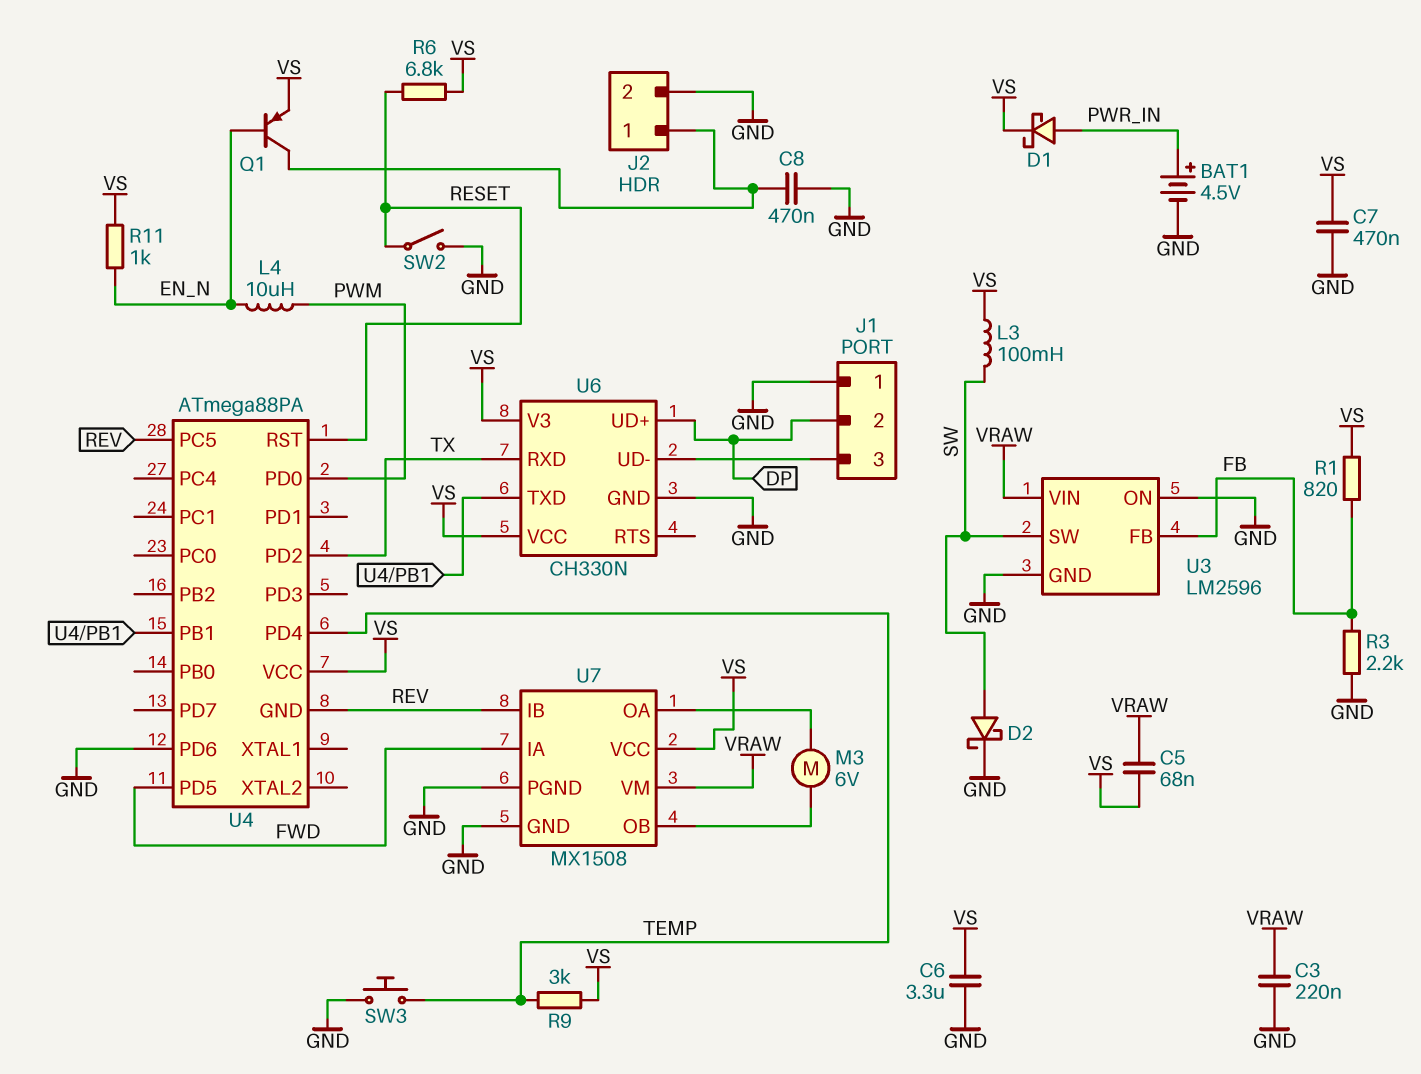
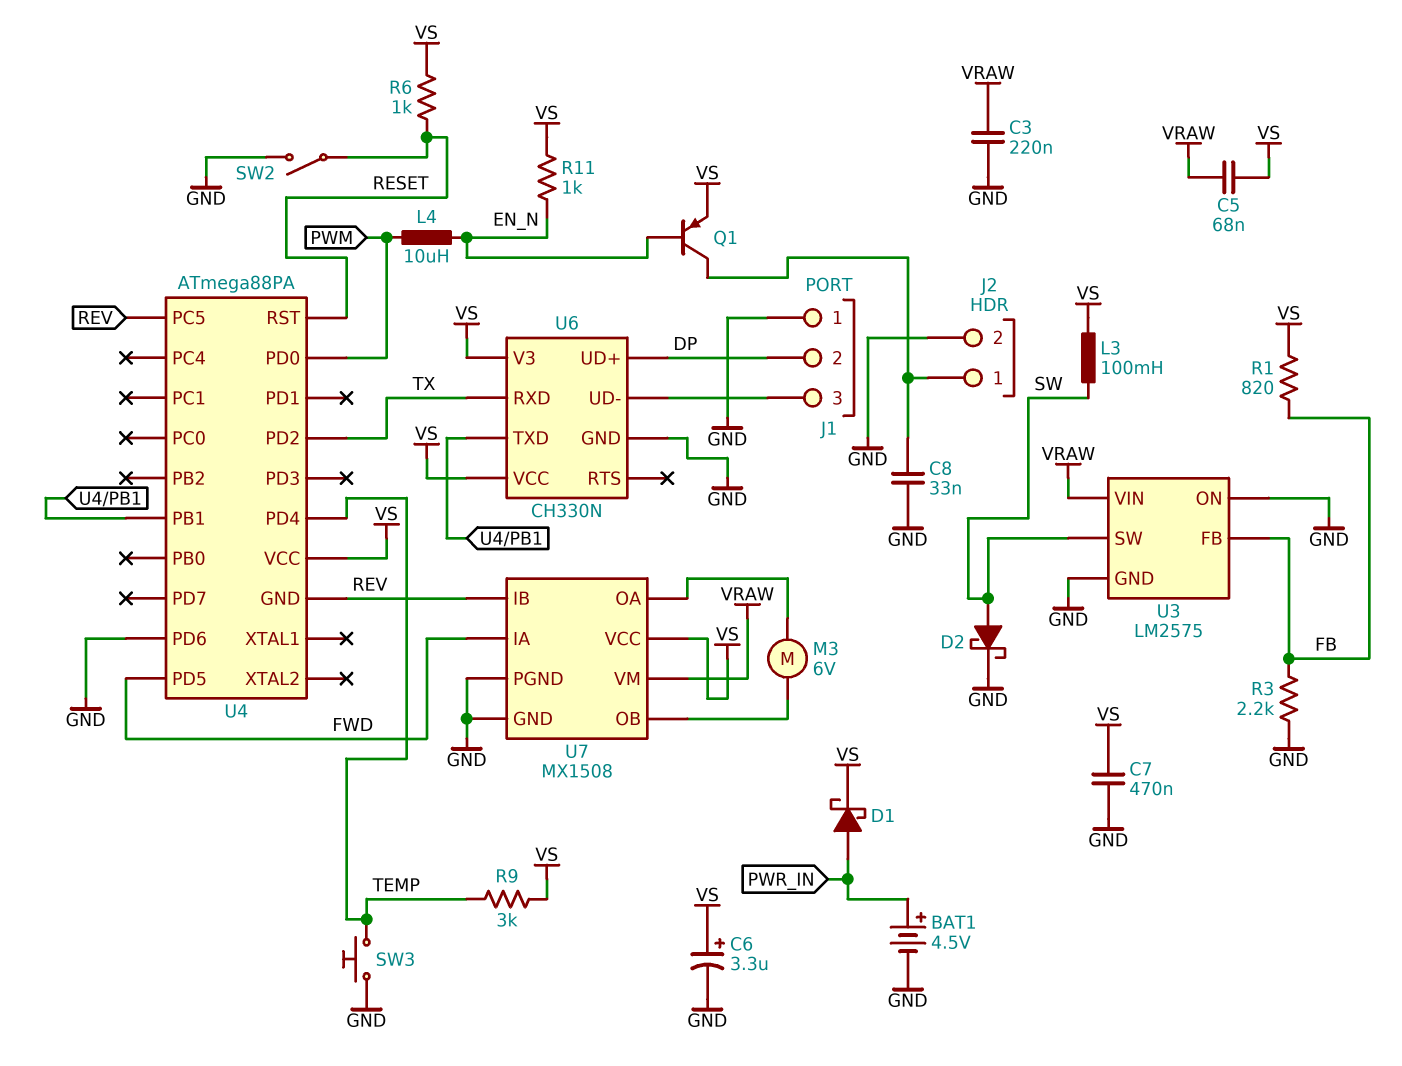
C6: 3.3uF (GND, VS) -> 3.3uF (plus VS, minus GND)
C8: 470nF (GND, J2/1) -> 33nF (GND, J2/1)
R6: 6.8k (RESET, VS) -> 1k (RESET, VS)
U3: LM2596 -> LM2575

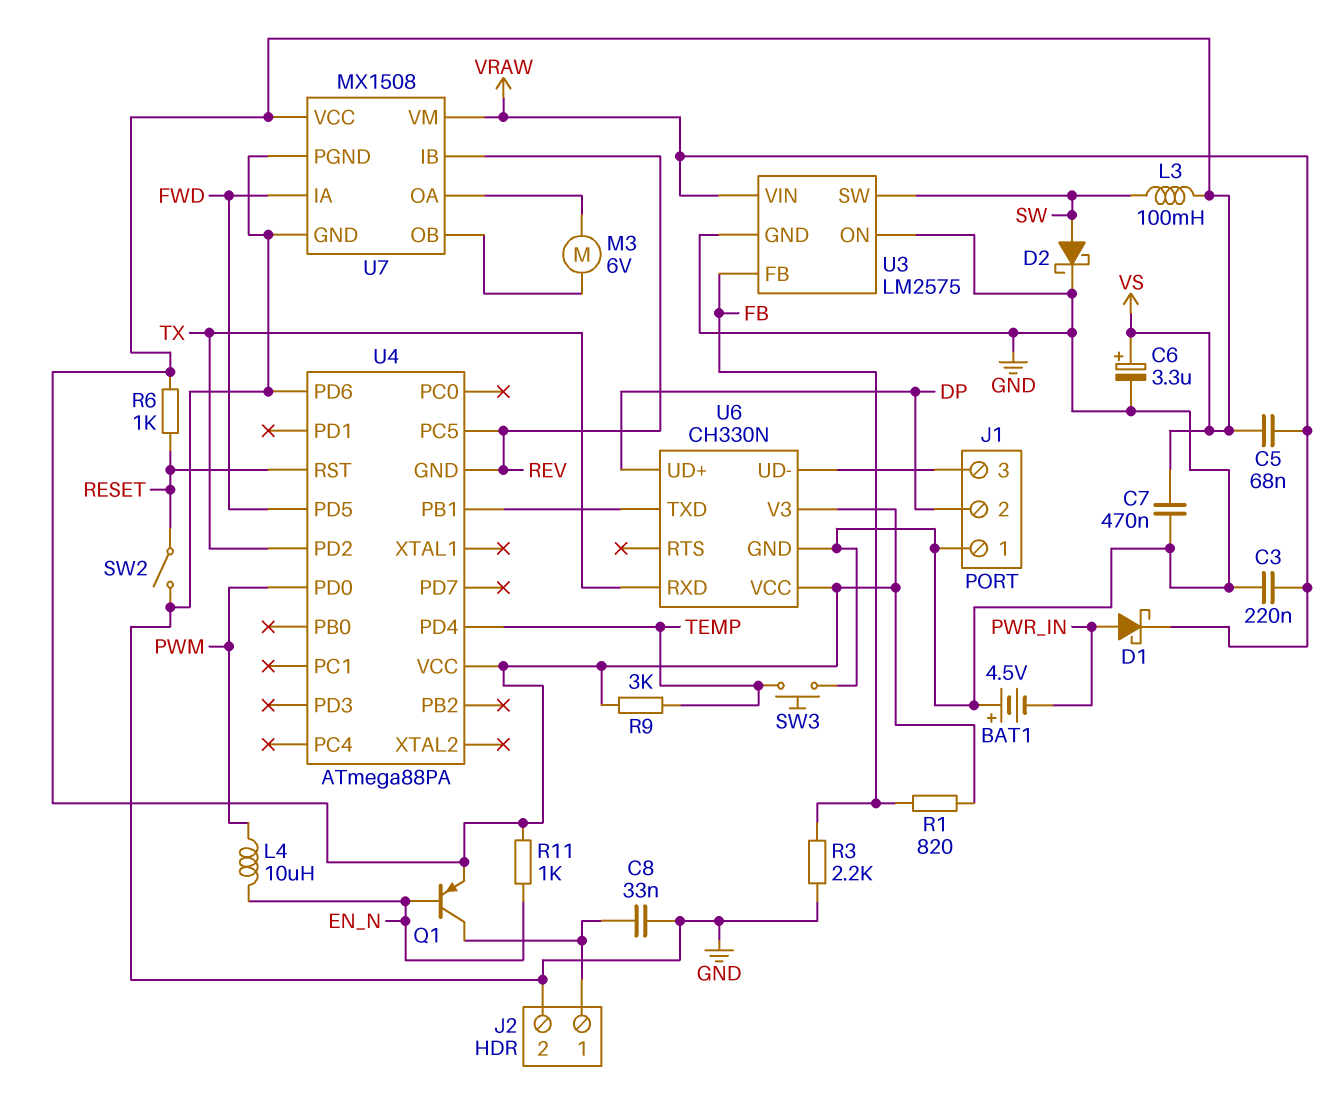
BAT1: 4.5V (plus PWR_IN, minus GND) -> 4.5V (plus GND, minus PWR_IN)
D1: schottky (A PWR_IN, K VS) -> schottky (A PWR_IN, K VRAW)

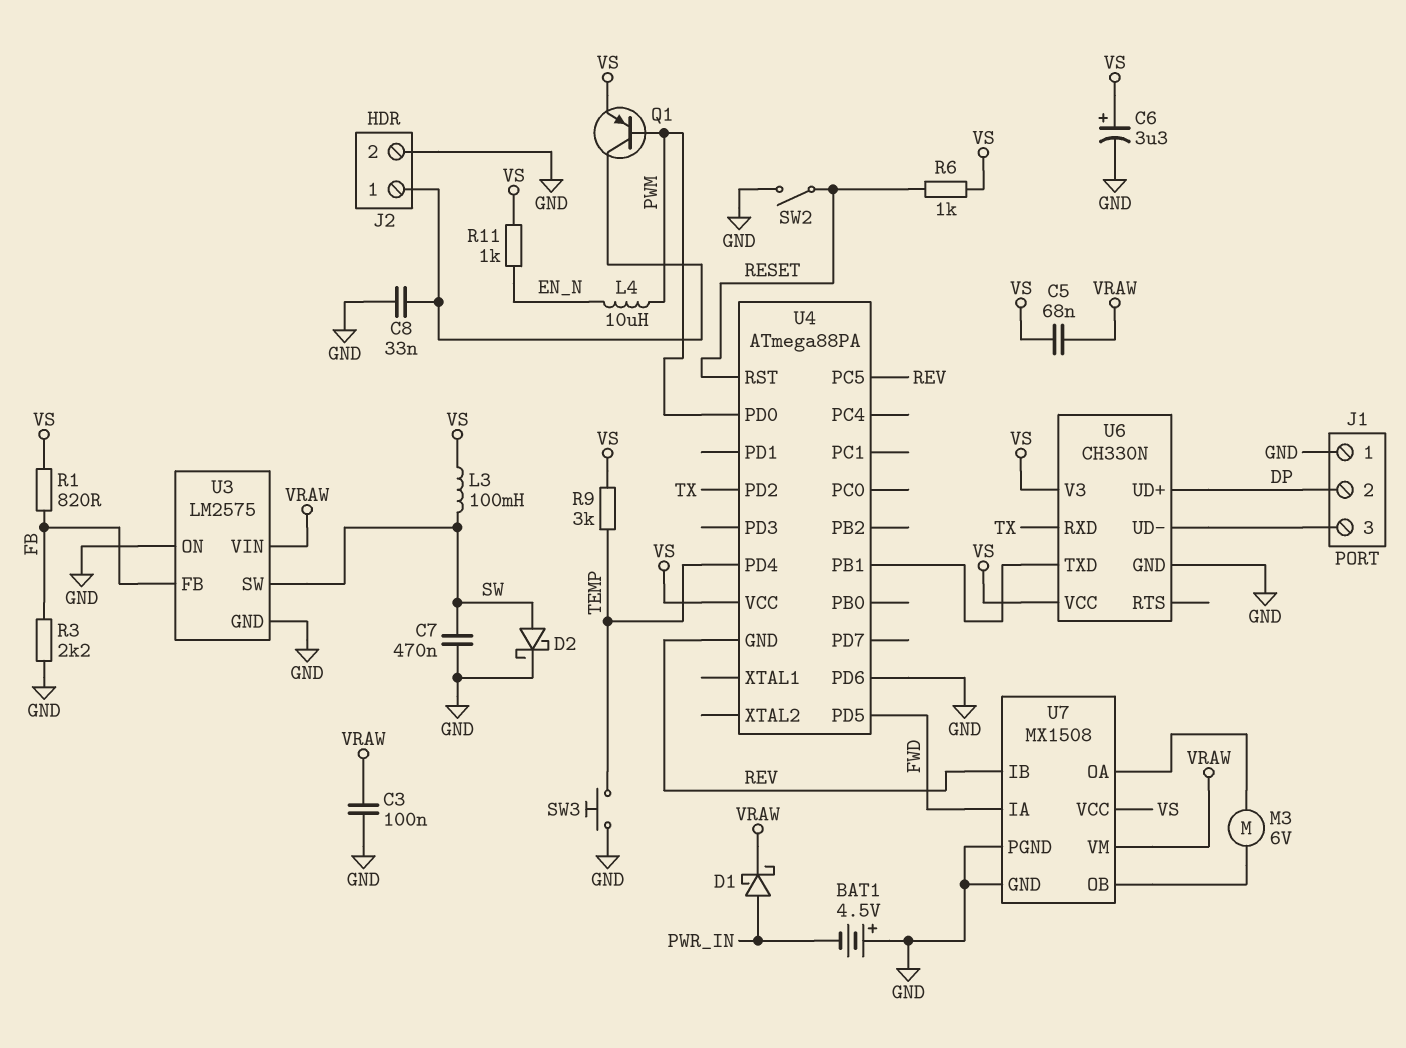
C3: 220nF (GND, VRAW) -> 100nF (GND, VRAW)
C7: 470nF (GND, VS) -> 470nF (GND, SW)
Q1: PNP (B EN_N, C J2/1, E VS) -> PNP (B PWM, C J2/1, E VS)

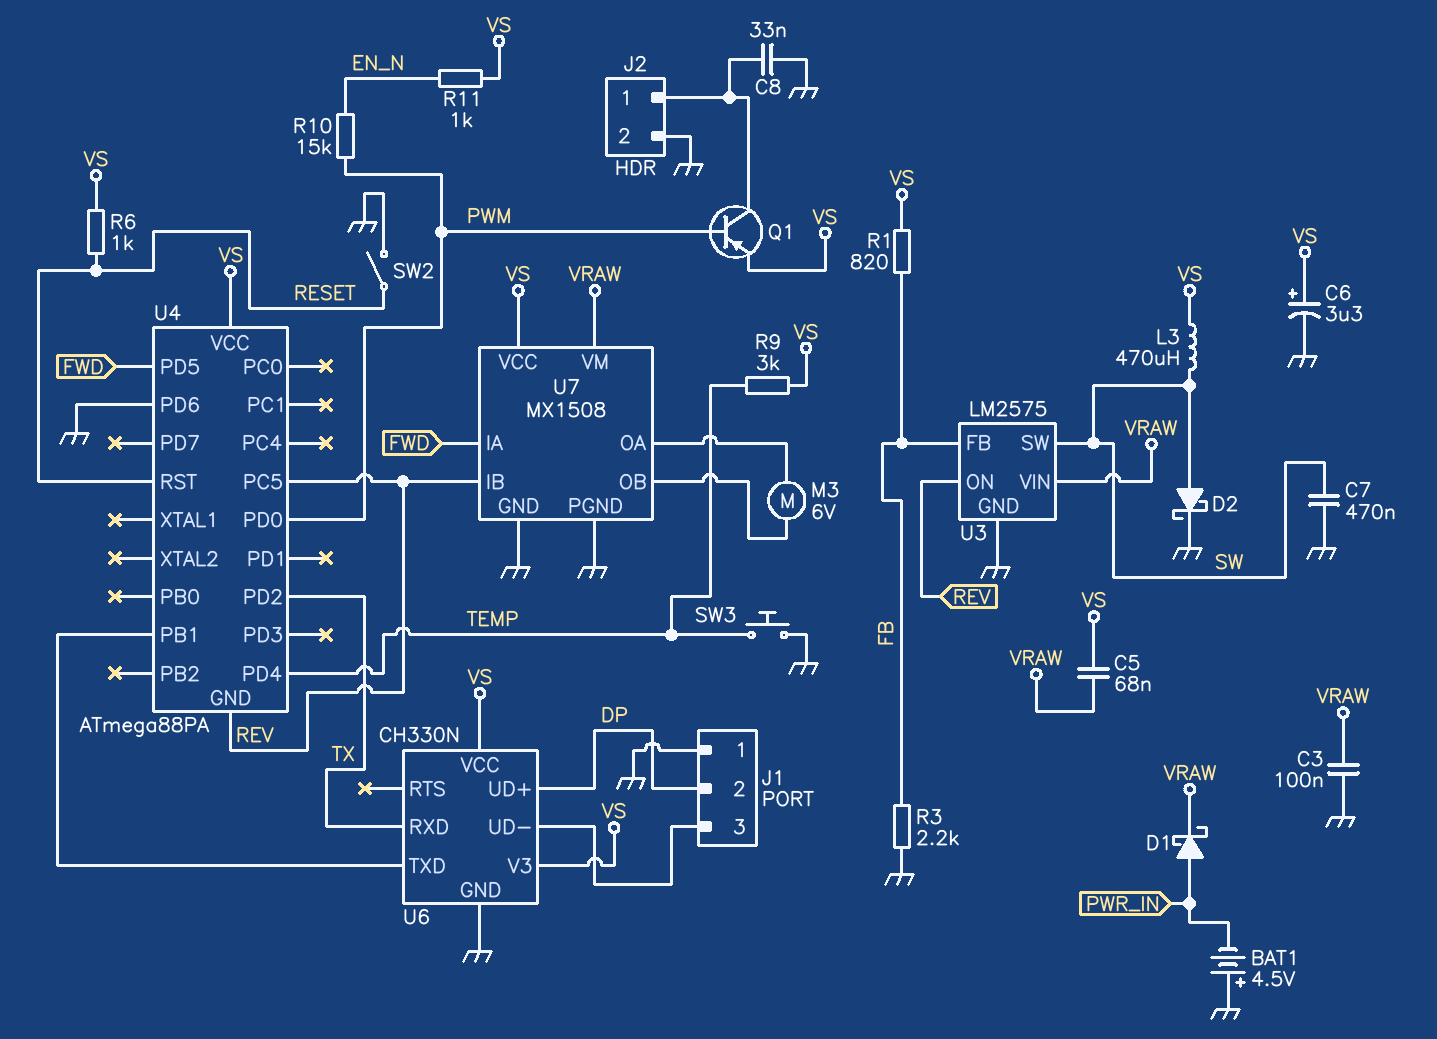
L3: 100mH (SW, VS) -> 470uH (SW, VS)
L4: 10uH (EN_N, PWM) -> none
R10: none -> 15k (EN_N, PWM)
U3 pin ON: GND -> REV

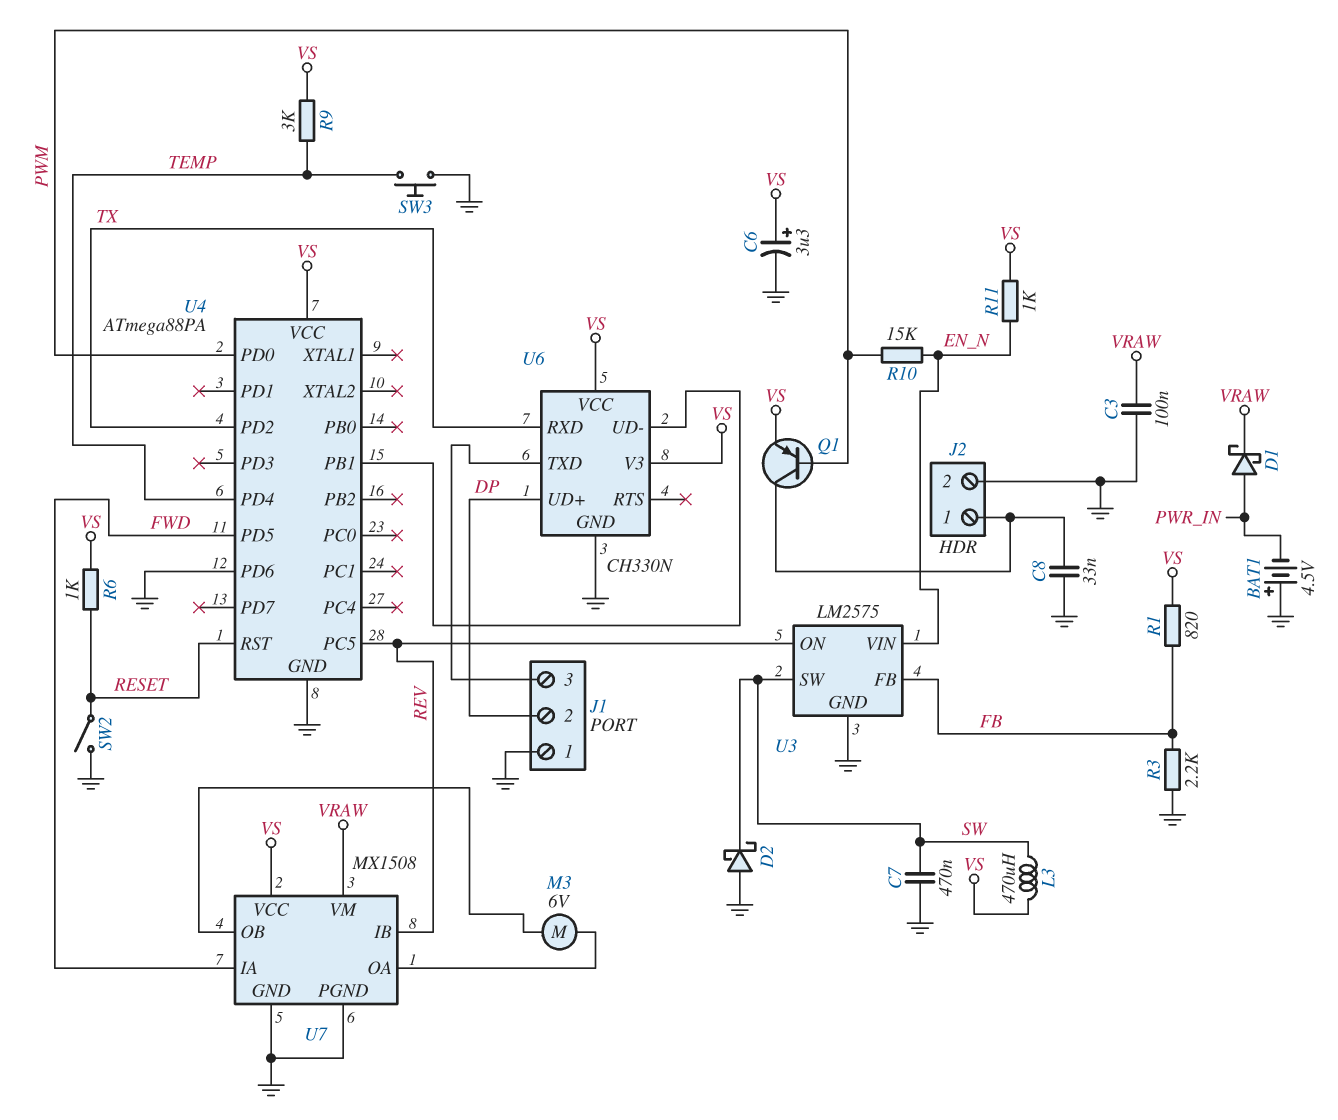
C5: 68nF (VRAW, VS) -> none
D2: schottky (A SW, K GND) -> schottky (A GND, K SW)
U3 pin VIN: VRAW -> EN_N
U4 pin GND: REV -> GND
U6 pin TXD: U4/PB1 -> J1/3
U6 pin UD-: J1/3 -> U4/PB1

